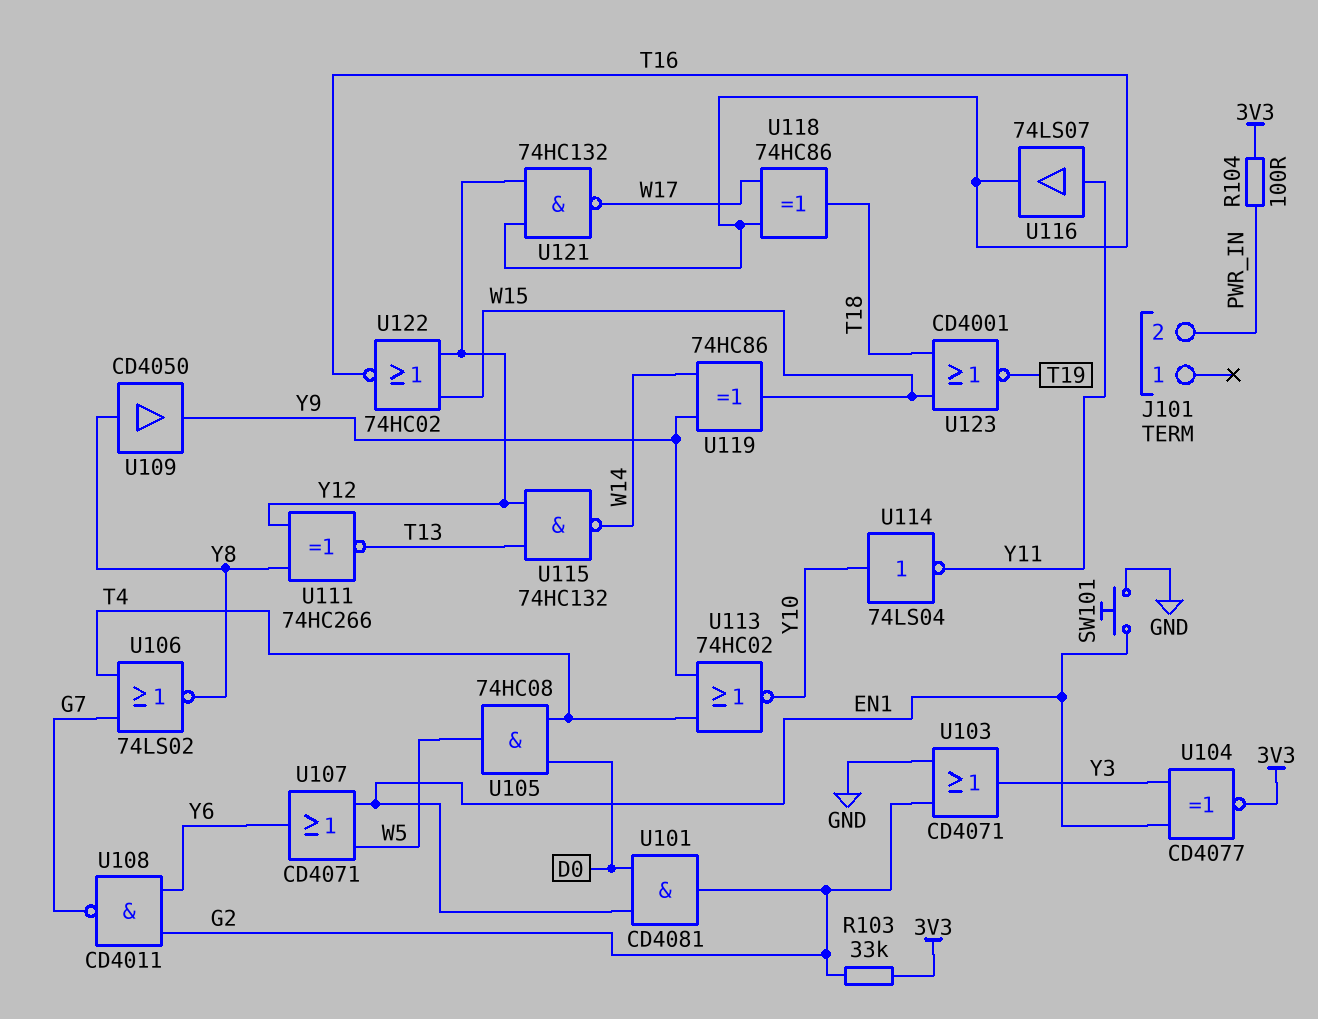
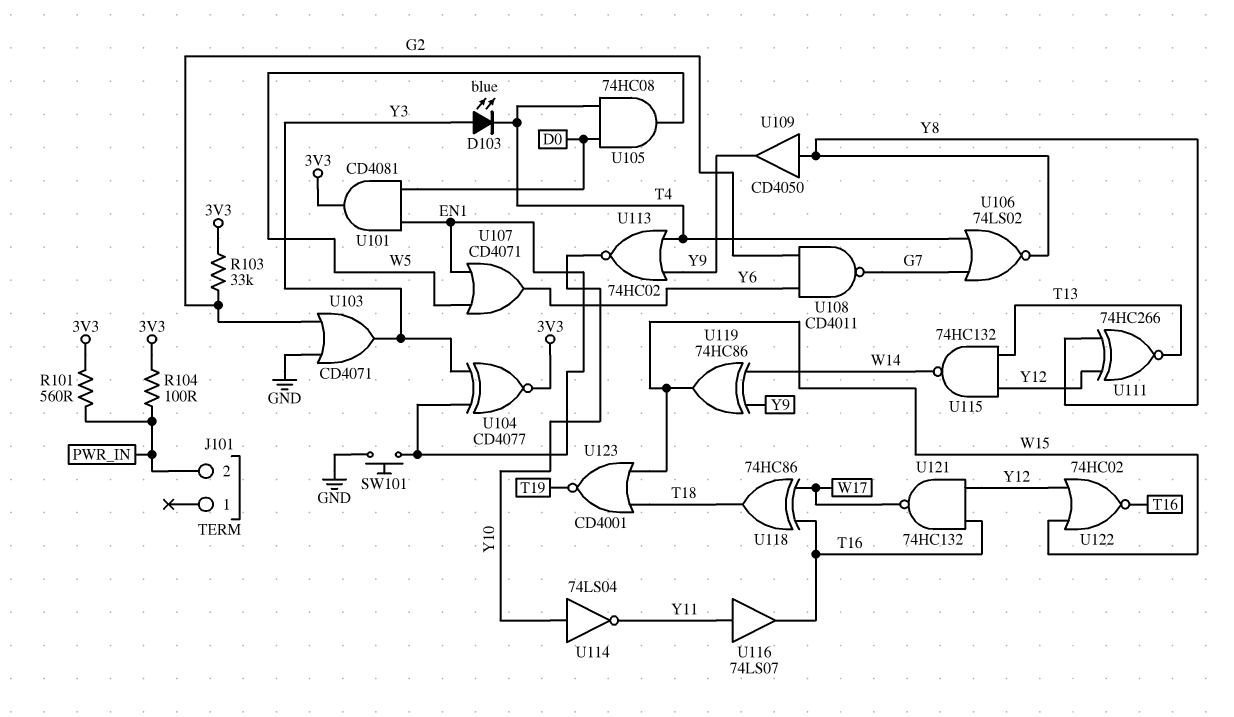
D103: none -> LED blue (A Y3, K T4)
R101: none -> 560 (3V3, PWR_IN)
U101: AND CD4081 (in D0, in EN1, out G2) -> AND CD4081 (in D0, in EN1, out 3V3)

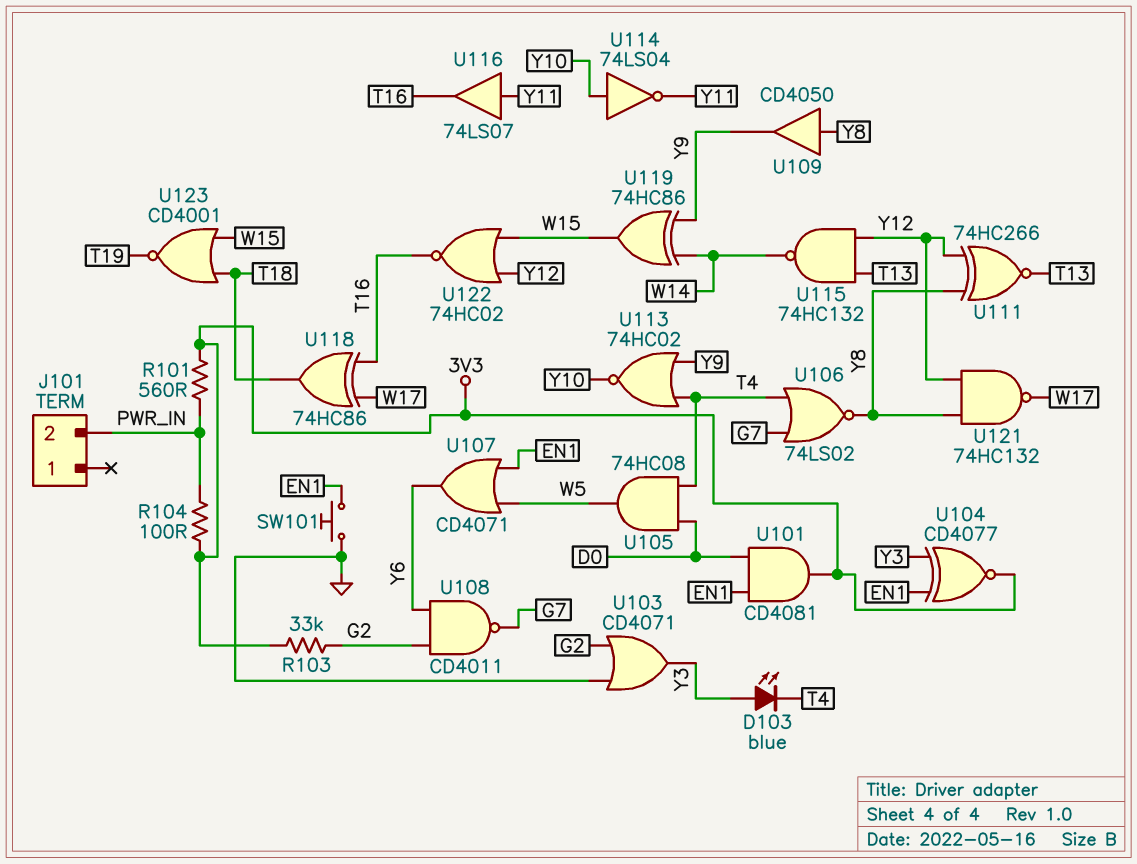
U121: NAND 74HC132 (in T16, in Y12, out W17) -> NAND 74HC132 (in Y8, in Y12, out W17)

